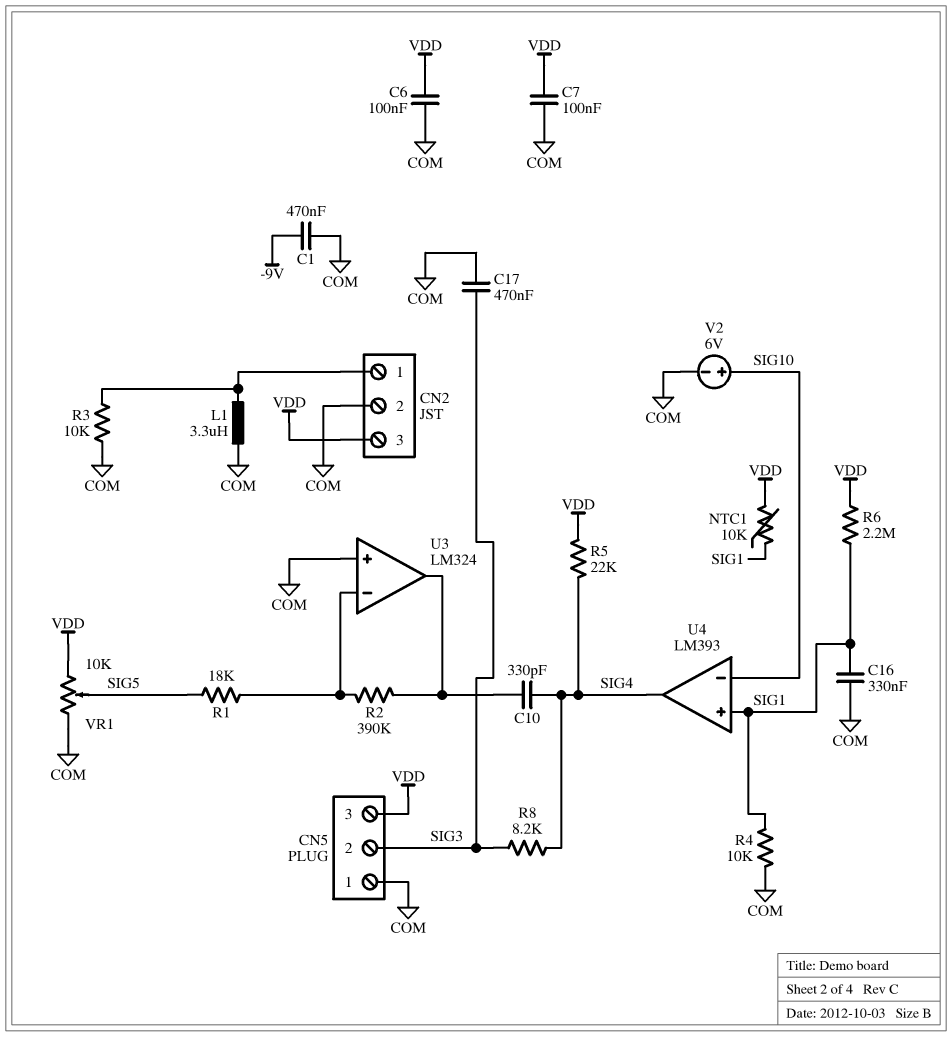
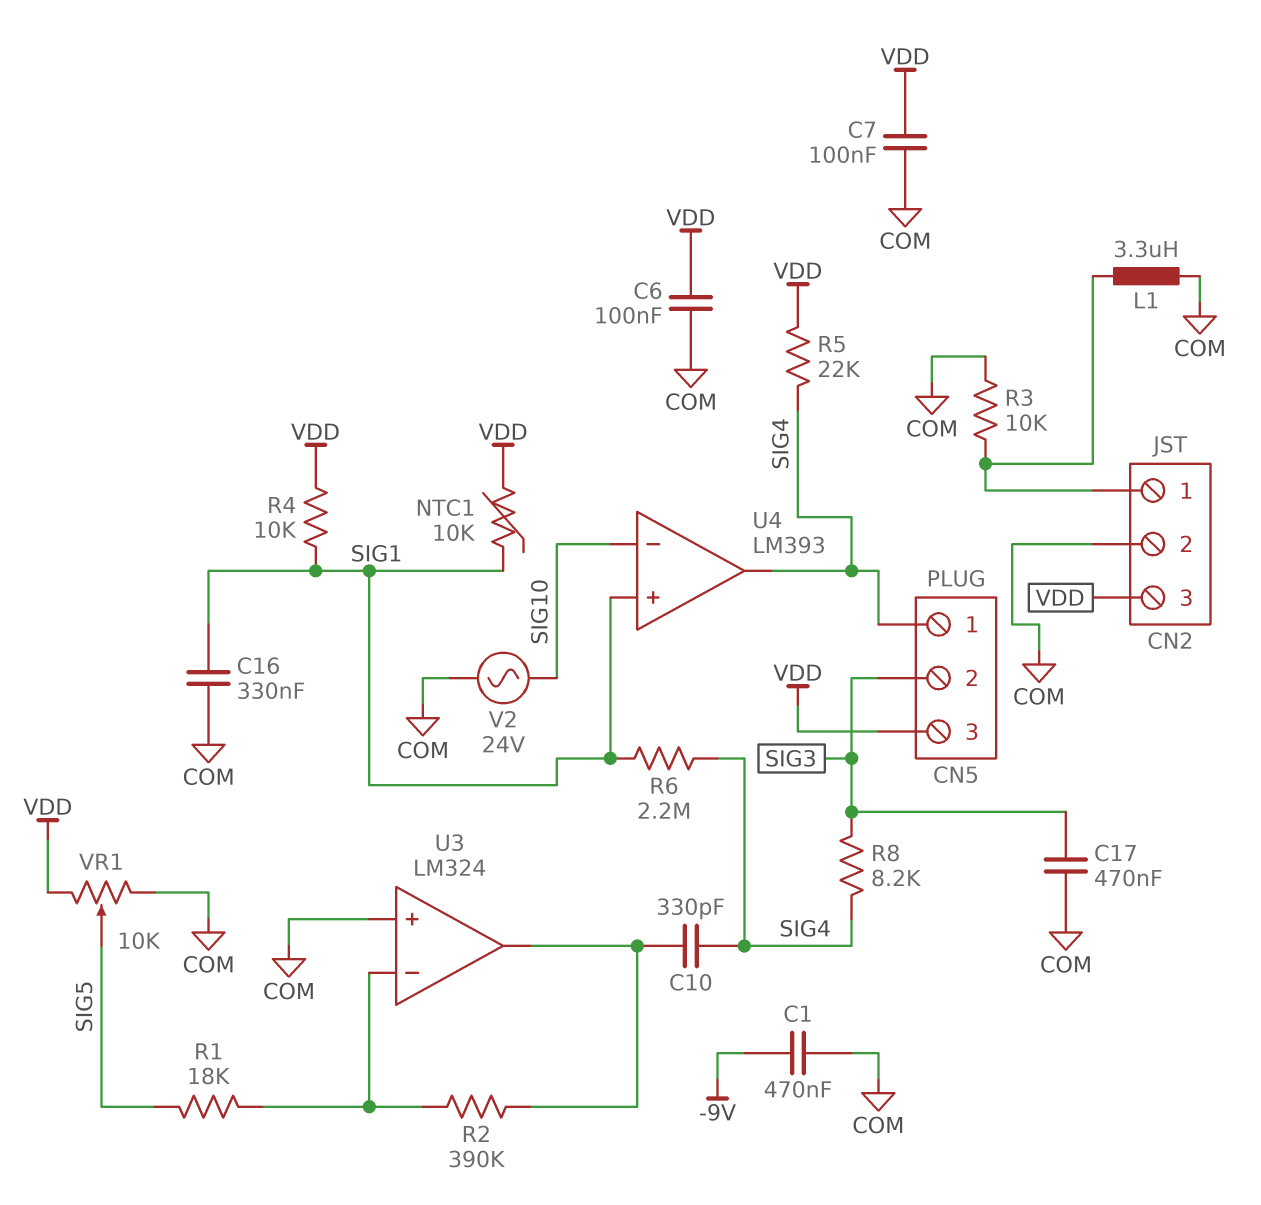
CN5 pin 1: COM -> SIG4
R4: 10k (COM, SIG1) -> 10k (SIG1, VDD)
R6: 2.2M (SIG1, VDD) -> 2.2M (SIG1, SIG4)
V2: 6V (plus SIG10, minus COM) -> AC 24V (COM, SIG10)

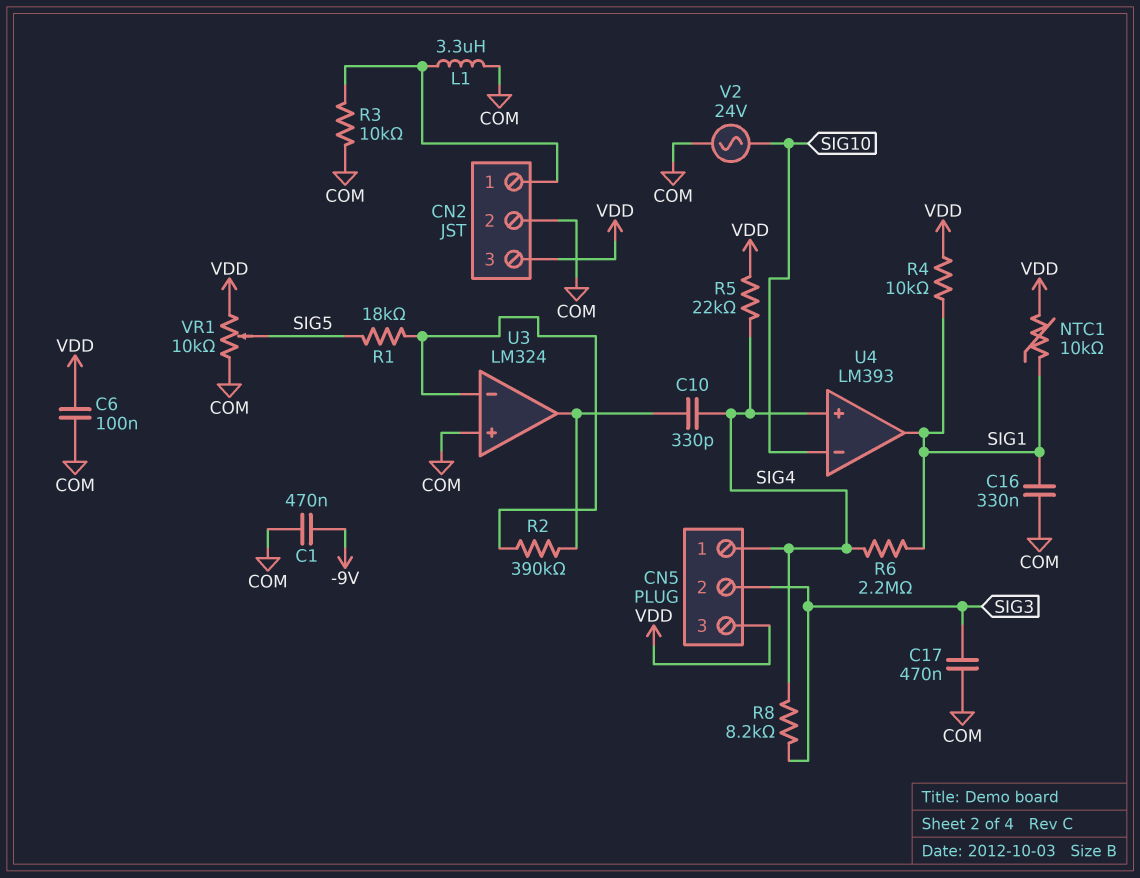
C7: 100nF (COM, VDD) -> none
U4 pin in+: SIG1 -> SIG4
U4 pin out: SIG4 -> SIG1

